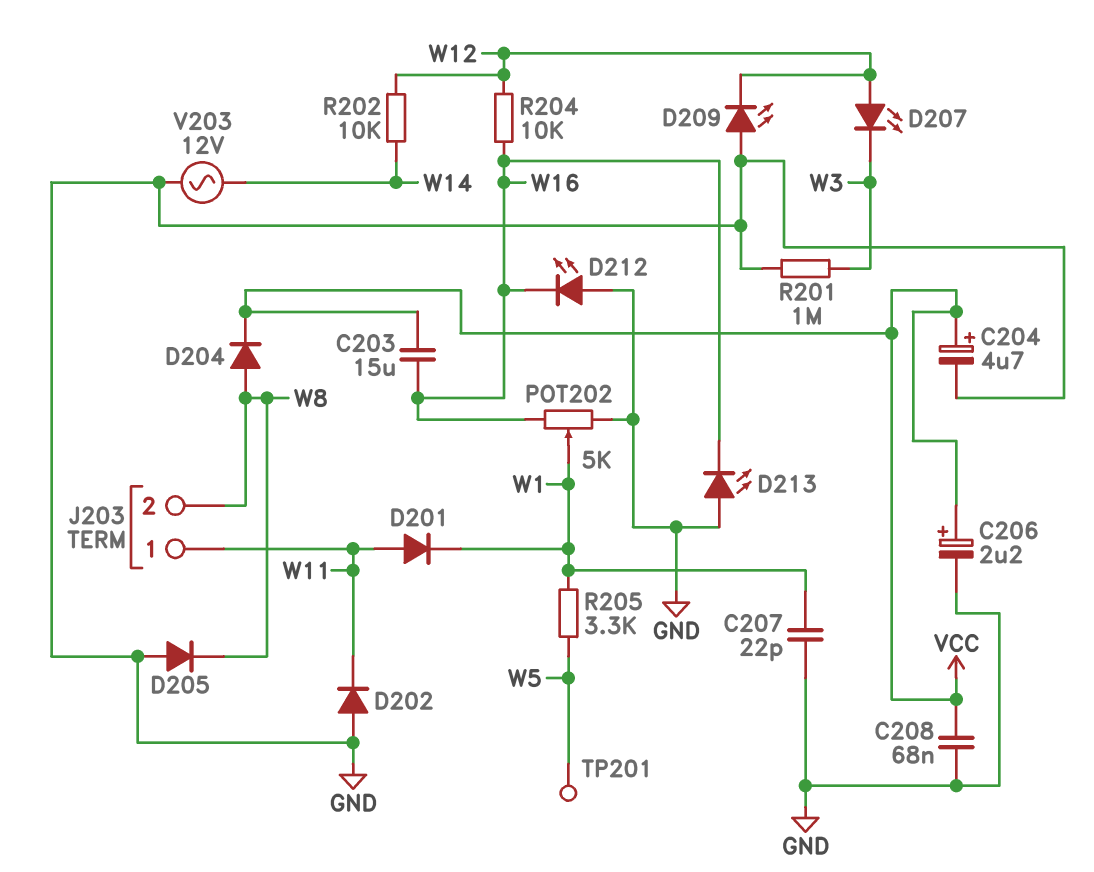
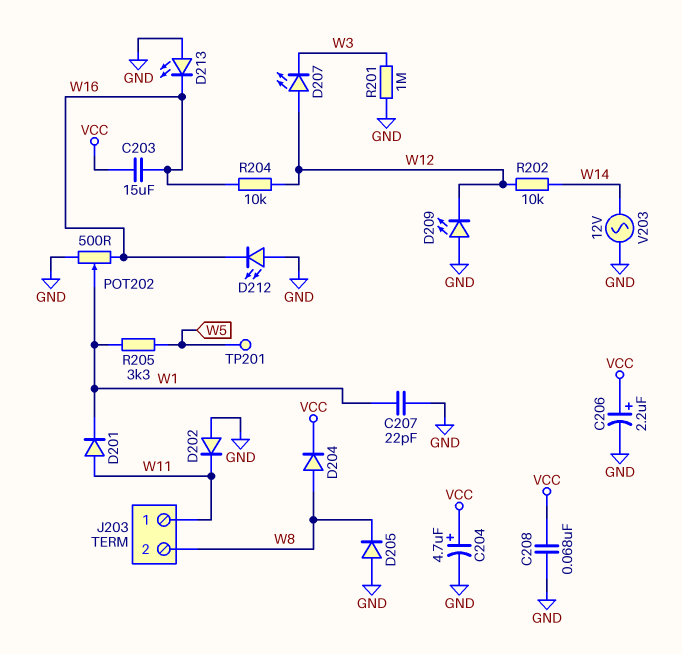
POT202: 5k (GND, W16, wiper W1) -> 500 (GND, W16, wiper W1)

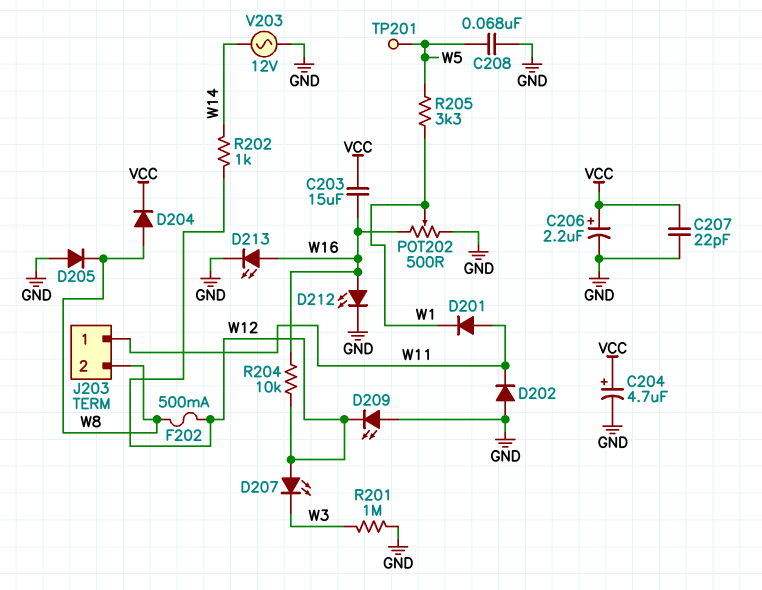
C207: 22pF (GND, W1) -> 22pF (GND, VCC)
C208: 68nF (GND, VCC) -> 68nF (GND, W5)
D212: LED (A GND, K W16) -> LED (A W16, K GND)
D213: LED (A GND, K W16) -> LED (A W16, K GND)
F202: none -> 500mA (W8, W12)
R202: 10k (W12, W14) -> 1k (W12, W14)

